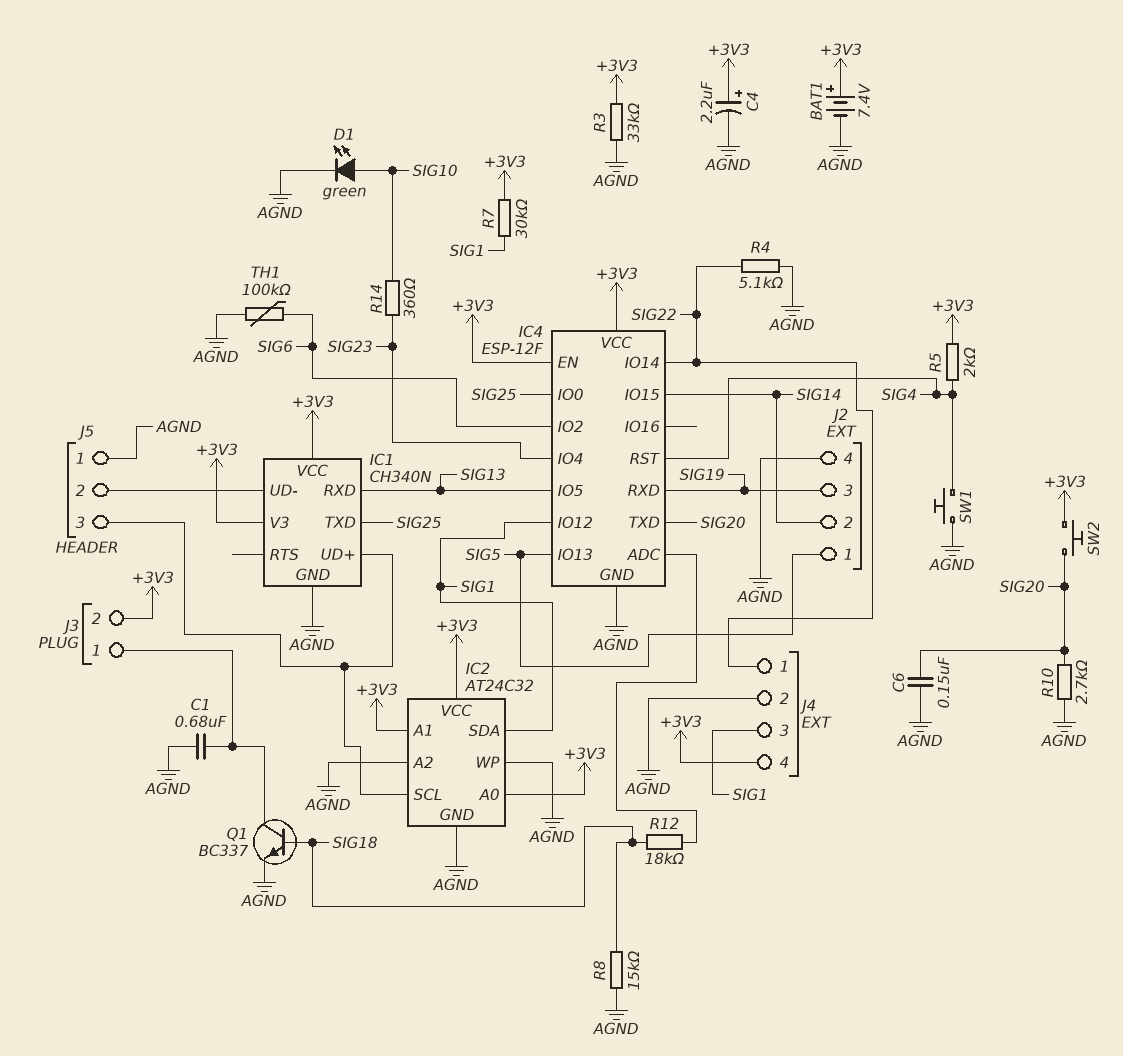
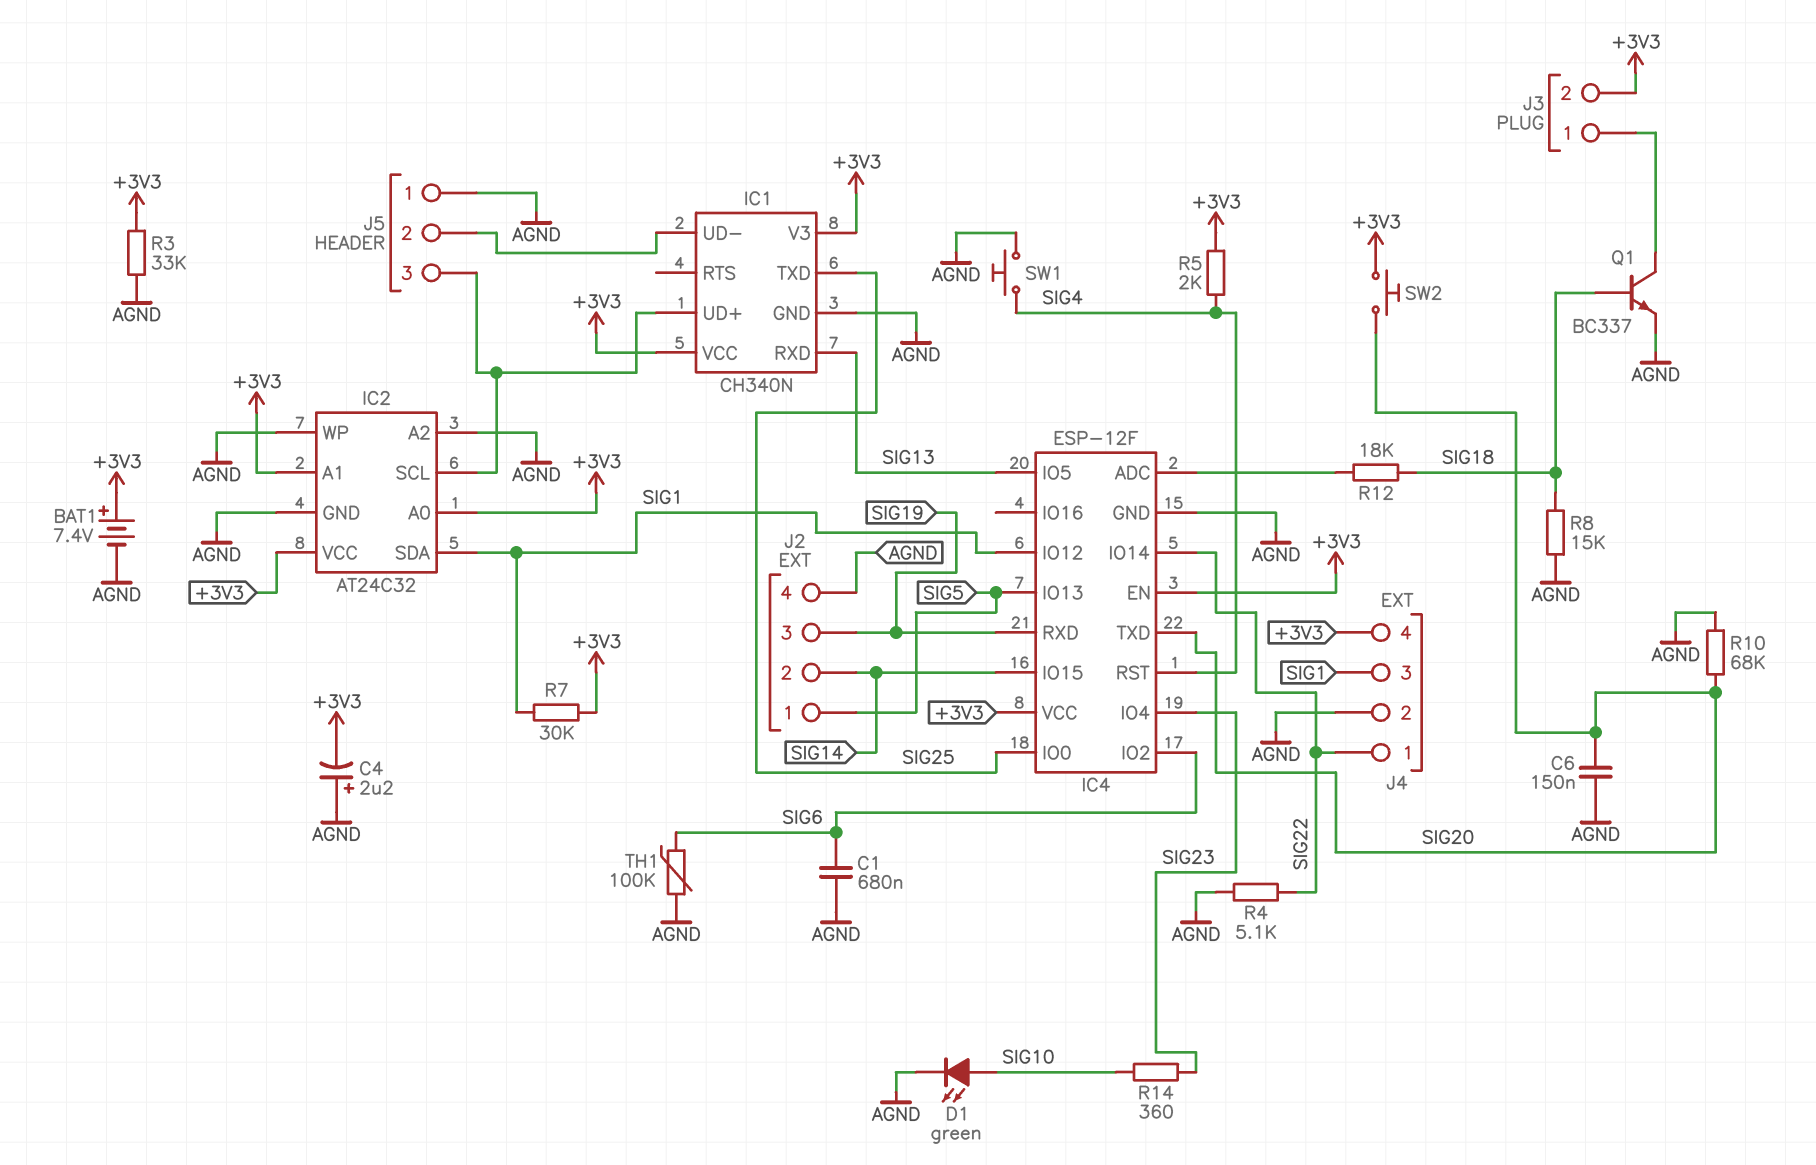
C1: 680nF (AGND, J3/1) -> 680nF (AGND, SIG6)
C4: 2.2uF (plus +3V3, minus AGND) -> 2.2uF (plus AGND, minus +3V3)
R10: 2.7k (AGND, SIG20) -> 68k (AGND, SIG20)

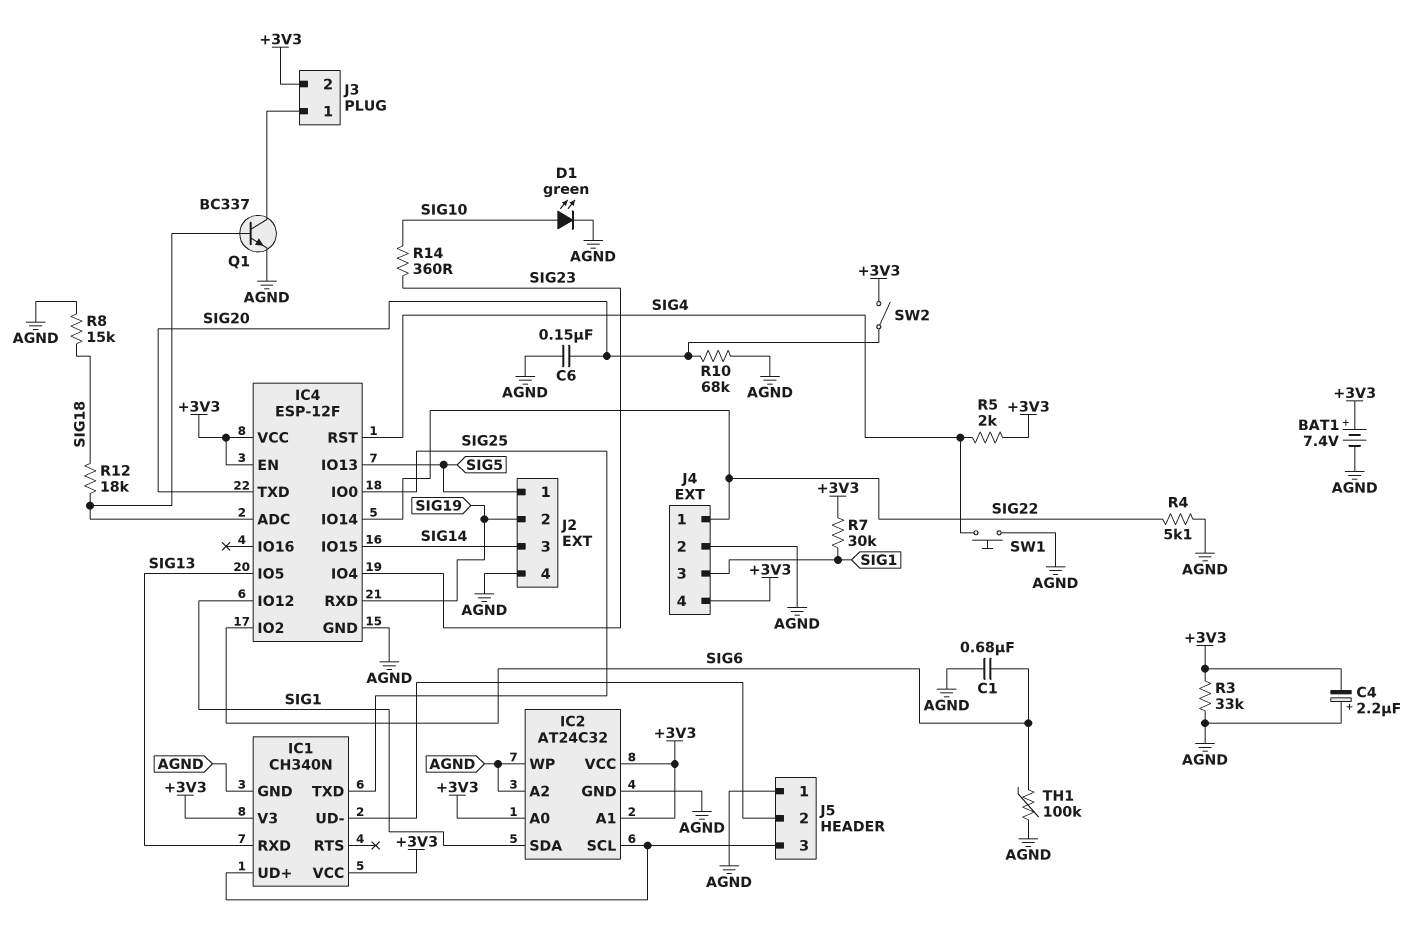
J2 pin 2: SIG14 -> SIG19
J2 pin 3: SIG19 -> SIG14
Q1: NPN BC337 (B SIG18, C J3/1, E AGND) -> NPN BC337 (B IC4/ADC, C J3/1, E AGND)
SW2: button (+3V3, SIG20) -> switch (+3V3, SIG20)

